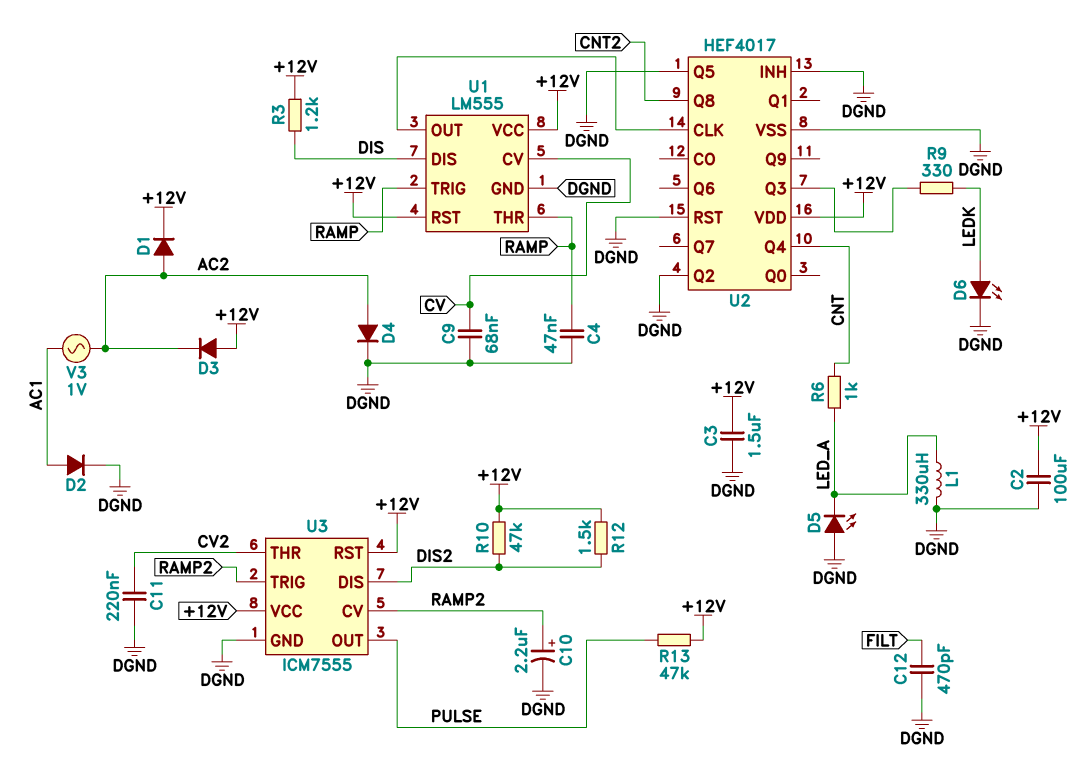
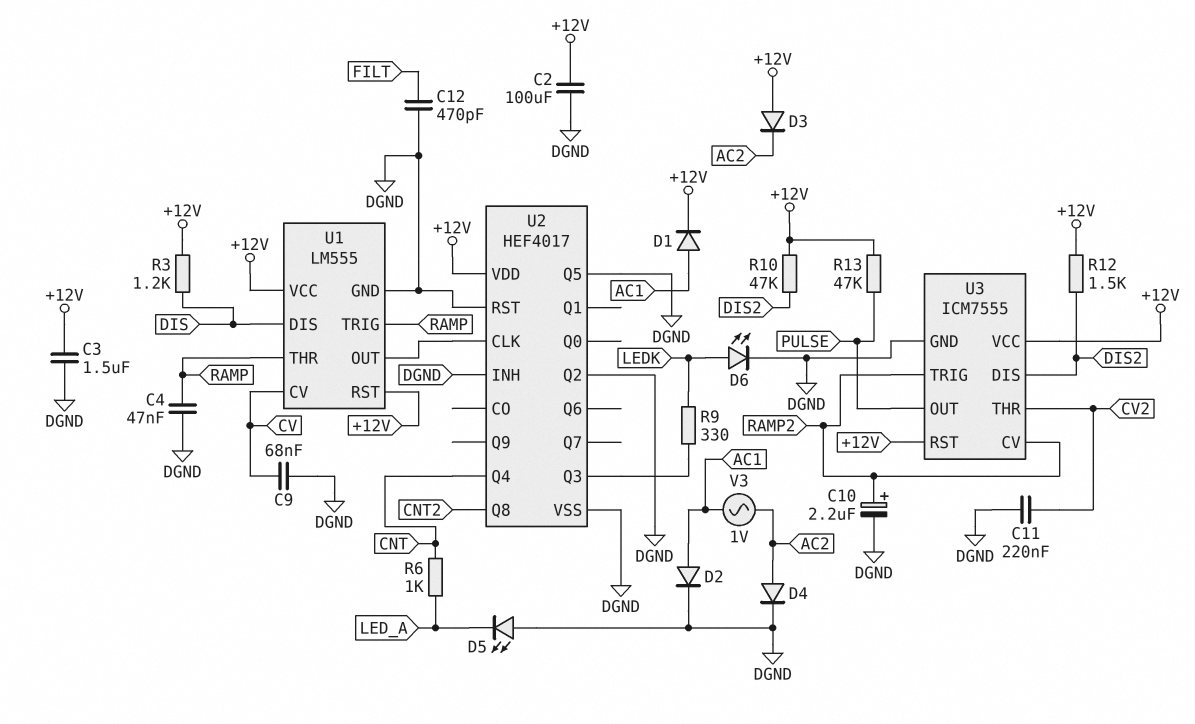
D1: diode (A AC2, K +12V) -> diode (A AC1, K +12V)
L1: 330uH (DGND, LED_A) -> none

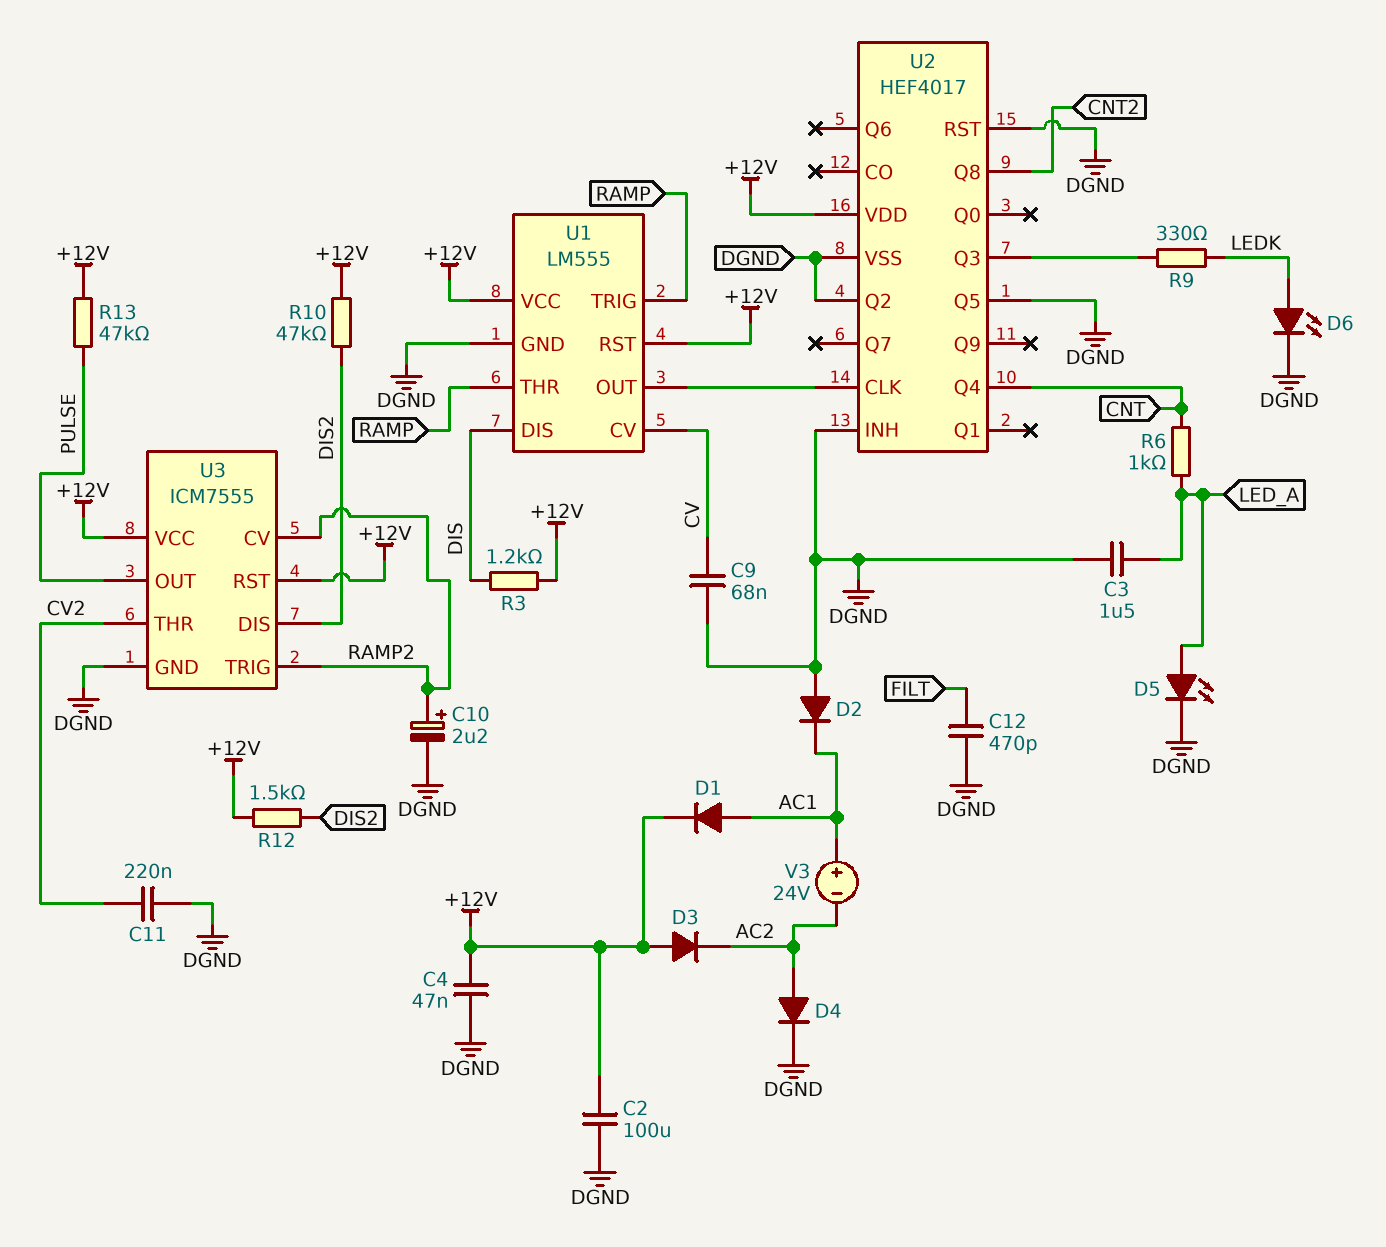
C3: 1.5uF (+12V, DGND) -> 1.5uF (DGND, LED_A)
C4: 47nF (DGND, RAMP) -> 47nF (+12V, DGND)
D2: diode (A AC1, K DGND) -> diode (A DGND, K AC1)
D5: LED (A DGND, K LED_A) -> LED (A LED_A, K DGND)
V3: AC 1V (AC1, AC2) -> 24V (plus AC1, minus AC2)

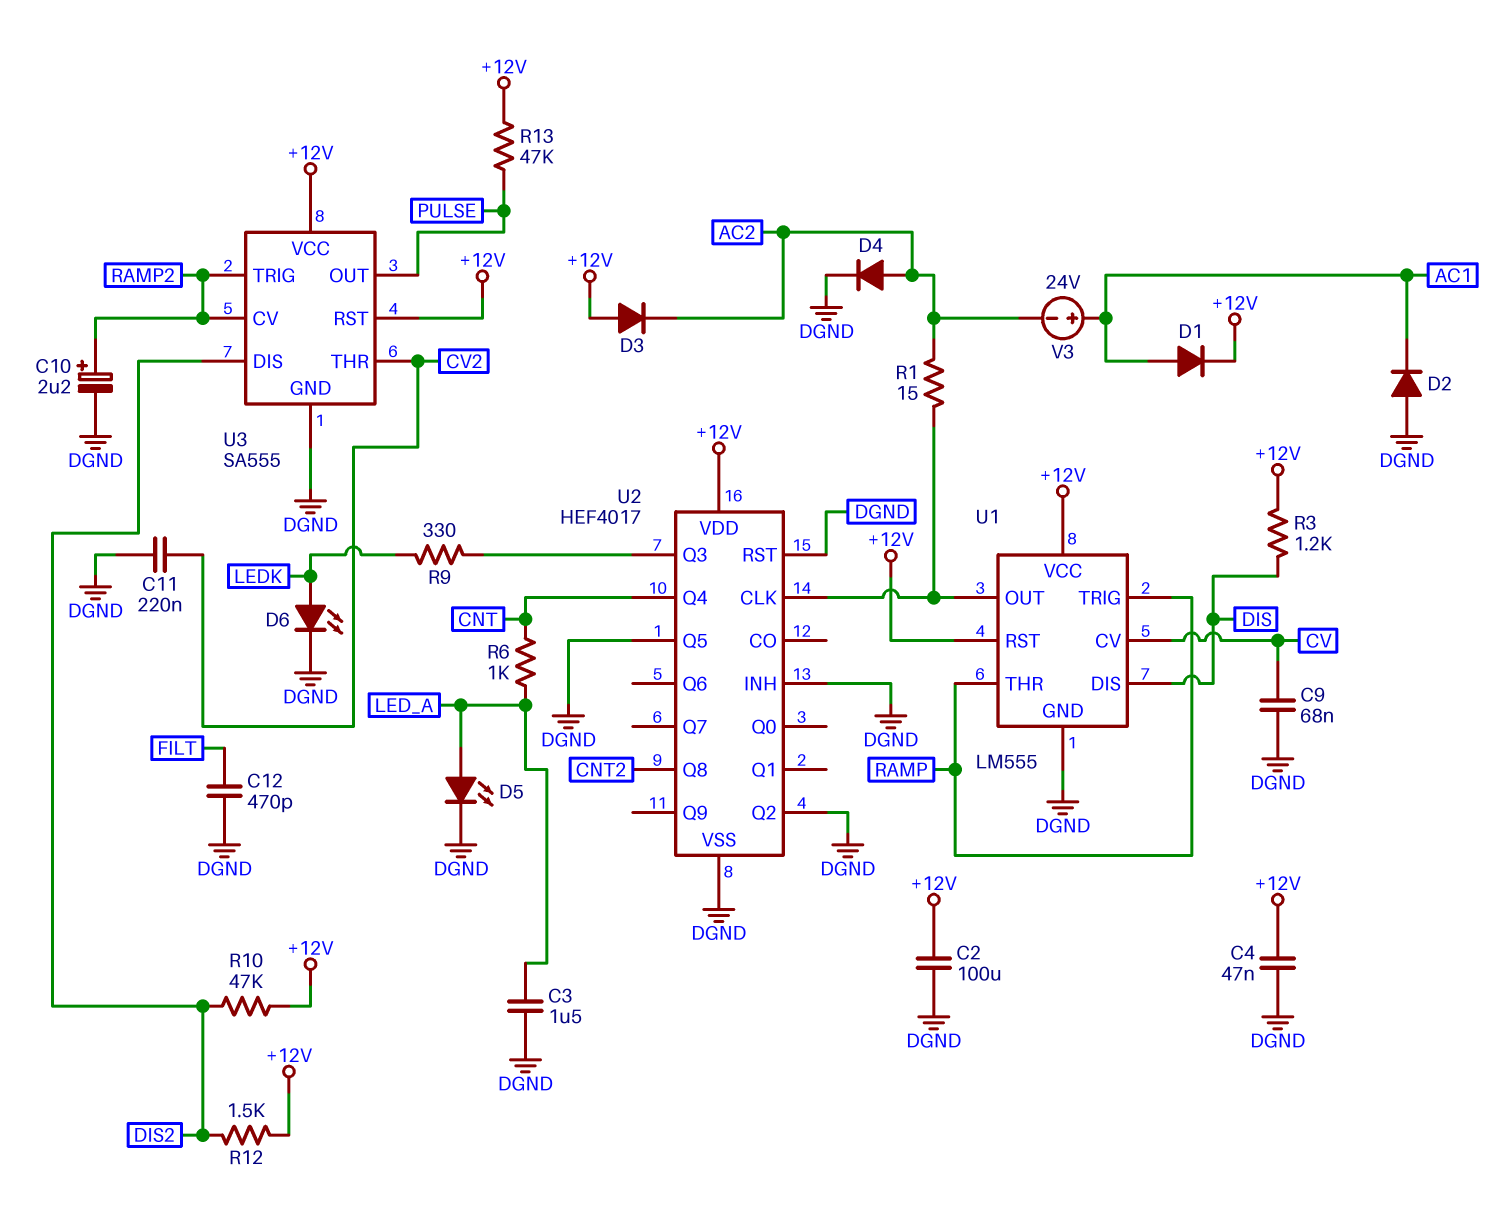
R1: none -> 15 (AC2, U1/OUT)
U3: ICM7555 -> SA555

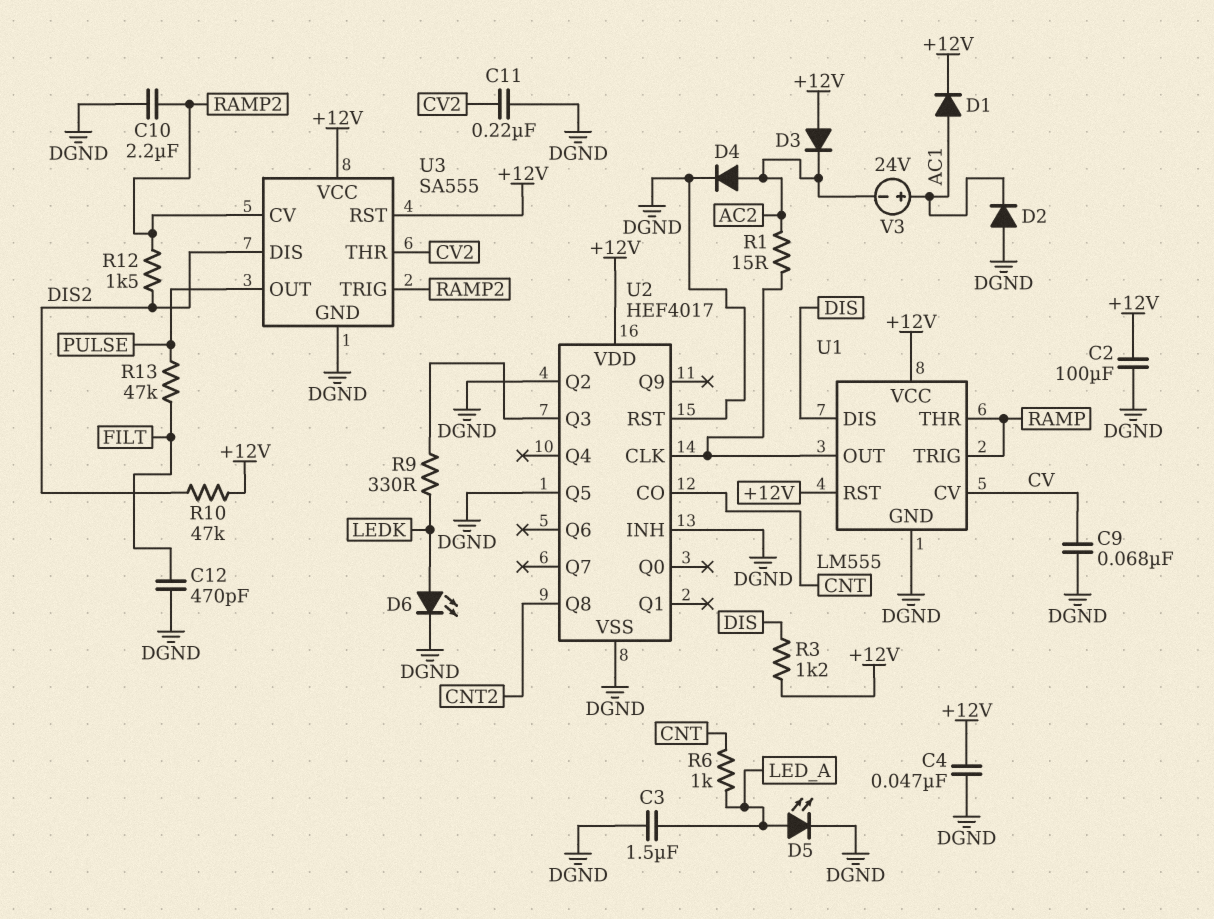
C10: 2.2uF (plus RAMP2, minus DGND) -> 2.2uF (DGND, RAMP2)
R12: 1.5k (+12V, DIS2) -> 1.5k (DIS2, RAMP2)
R13: 47k (+12V, PULSE) -> 47k (FILT, PULSE)
U2 pin CO: none -> CNT
U2 pin Q4: CNT -> none

